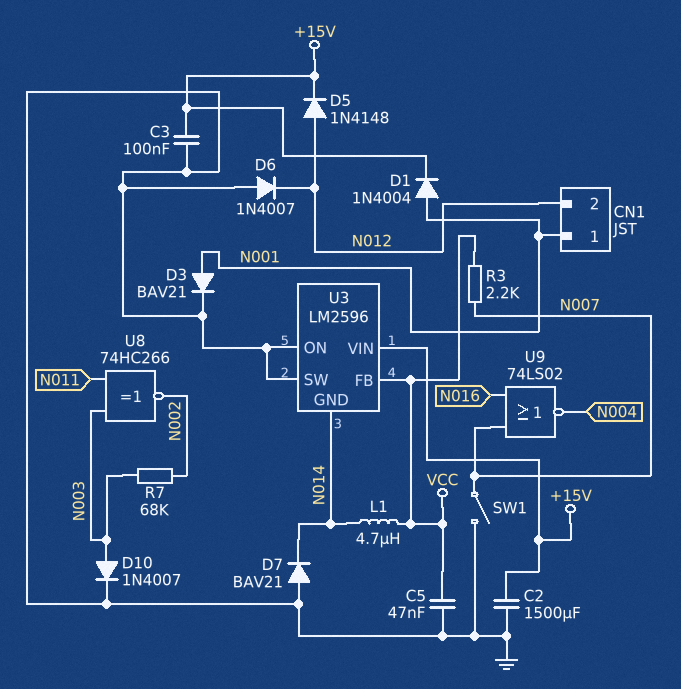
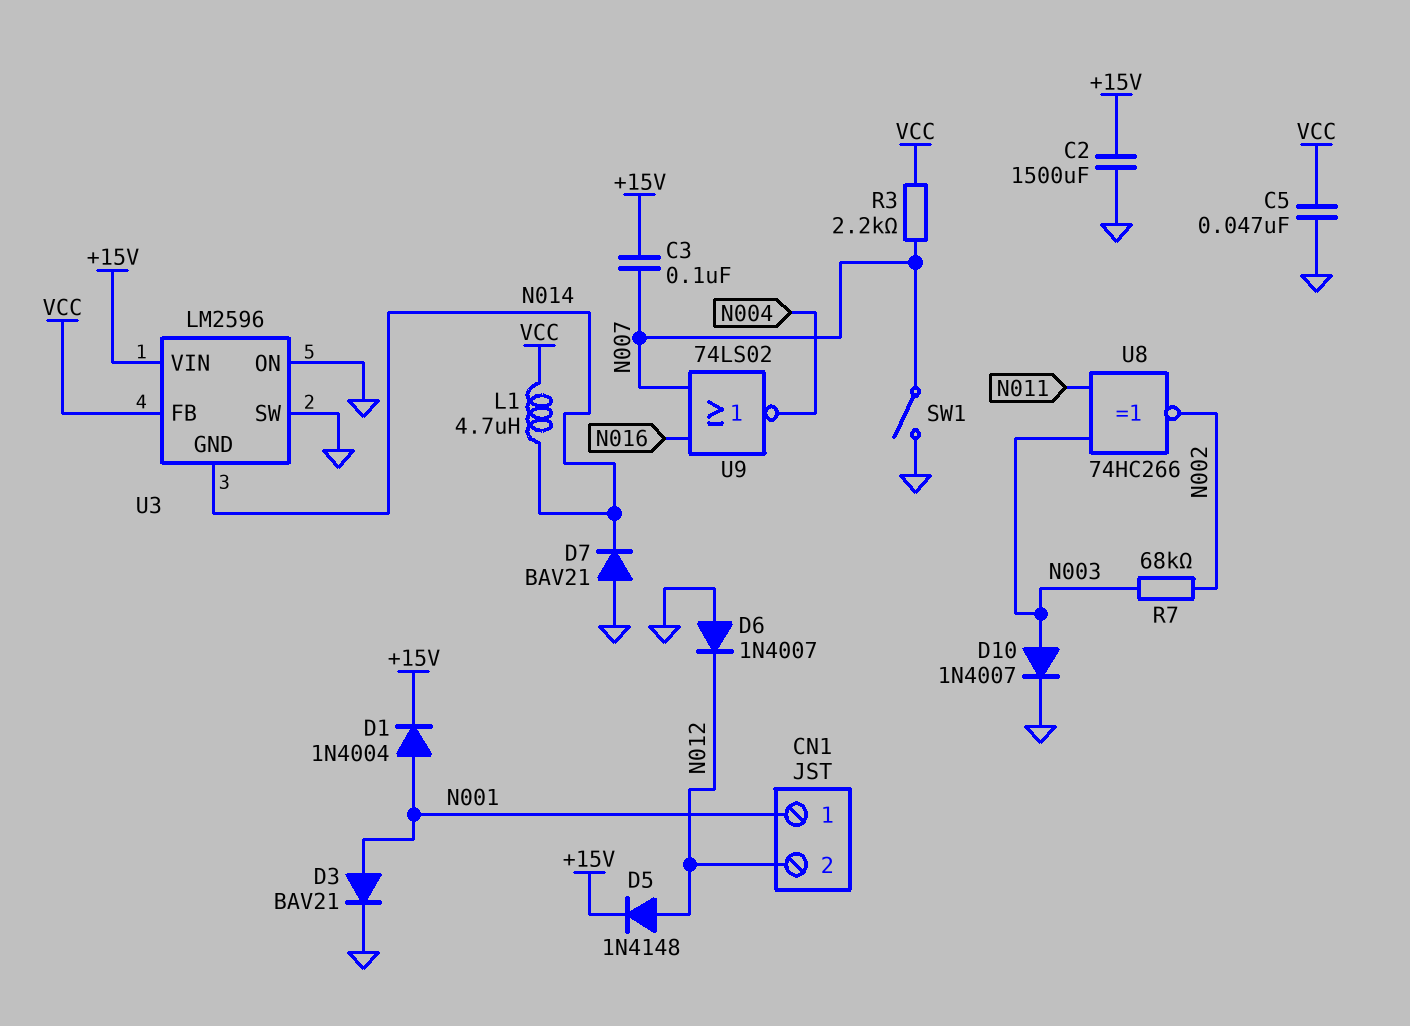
C3: 100nF (+15V, GND) -> 100nF (+15V, N007)

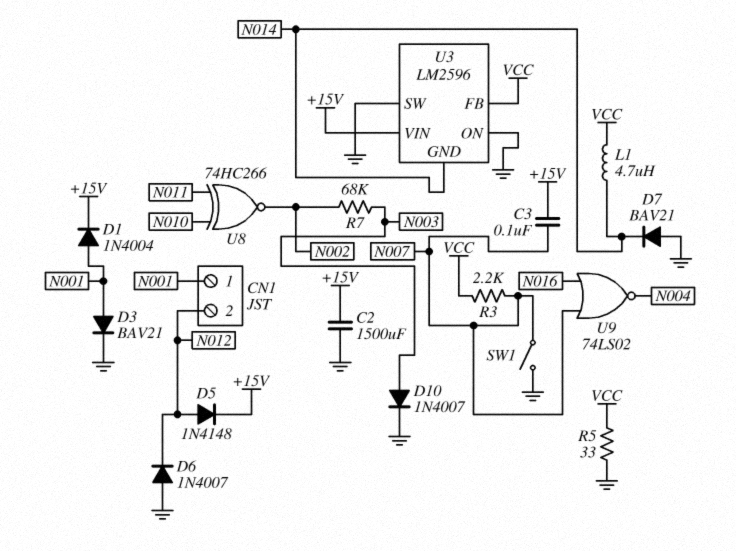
C5: 47nF (GND, VCC) -> none
R5: none -> 33 (GND, VCC)
U8: XNOR 74HC266 (in N003, in N011, out N002) -> XNOR 74HC266 (in N010, in N011, out N002)

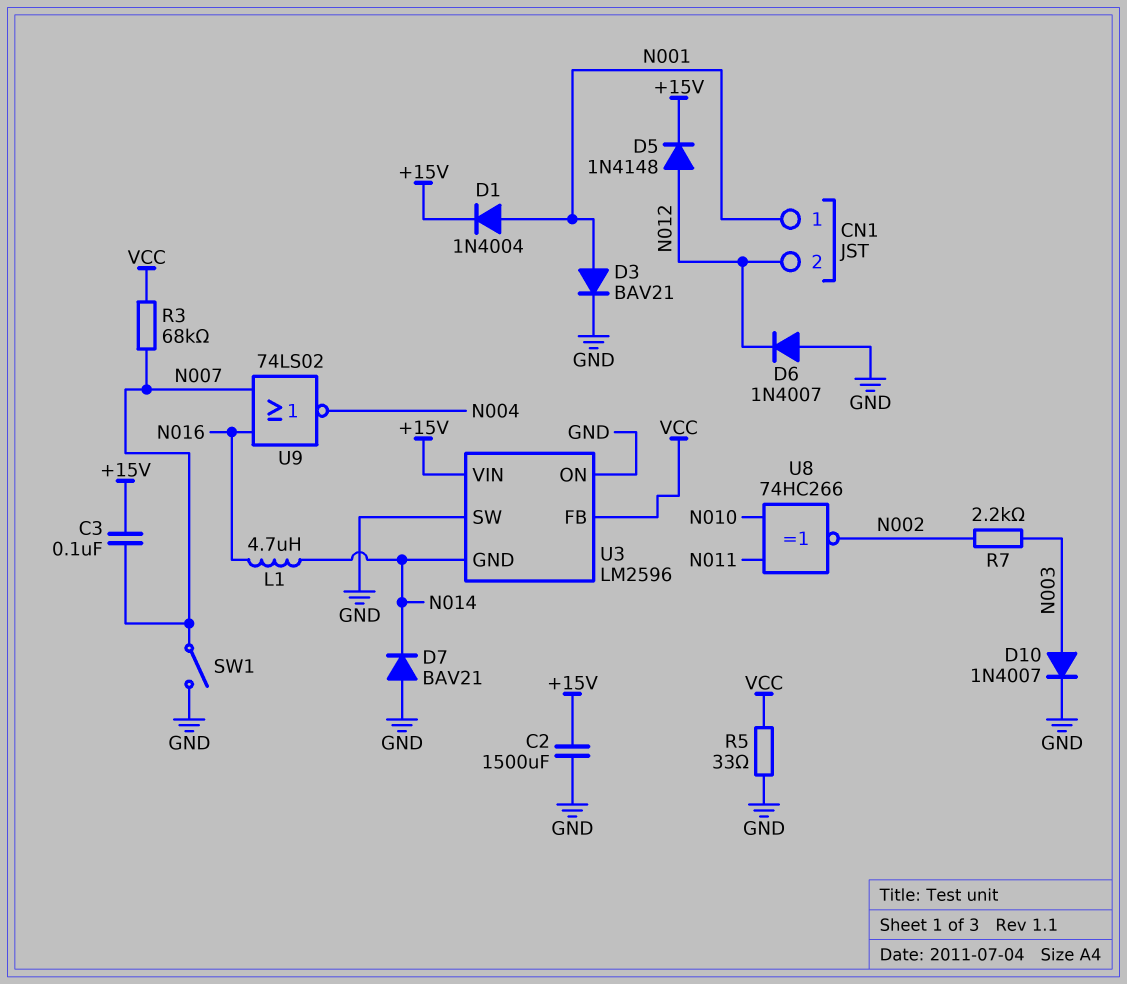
L1: 4.7uH (N014, VCC) -> 4.7uH (N014, N016)
R3: 2.2k (N007, VCC) -> 68k (N007, VCC)
R7: 68k (N002, N003) -> 2.2k (N002, N003)

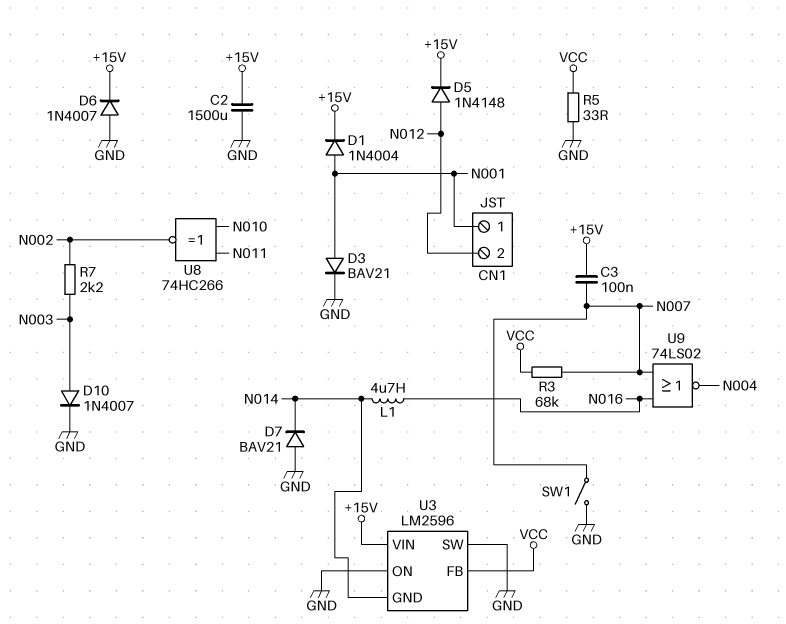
D6: diode 1N4007 (A GND, K N012) -> diode 1N4007 (A GND, K +15V)

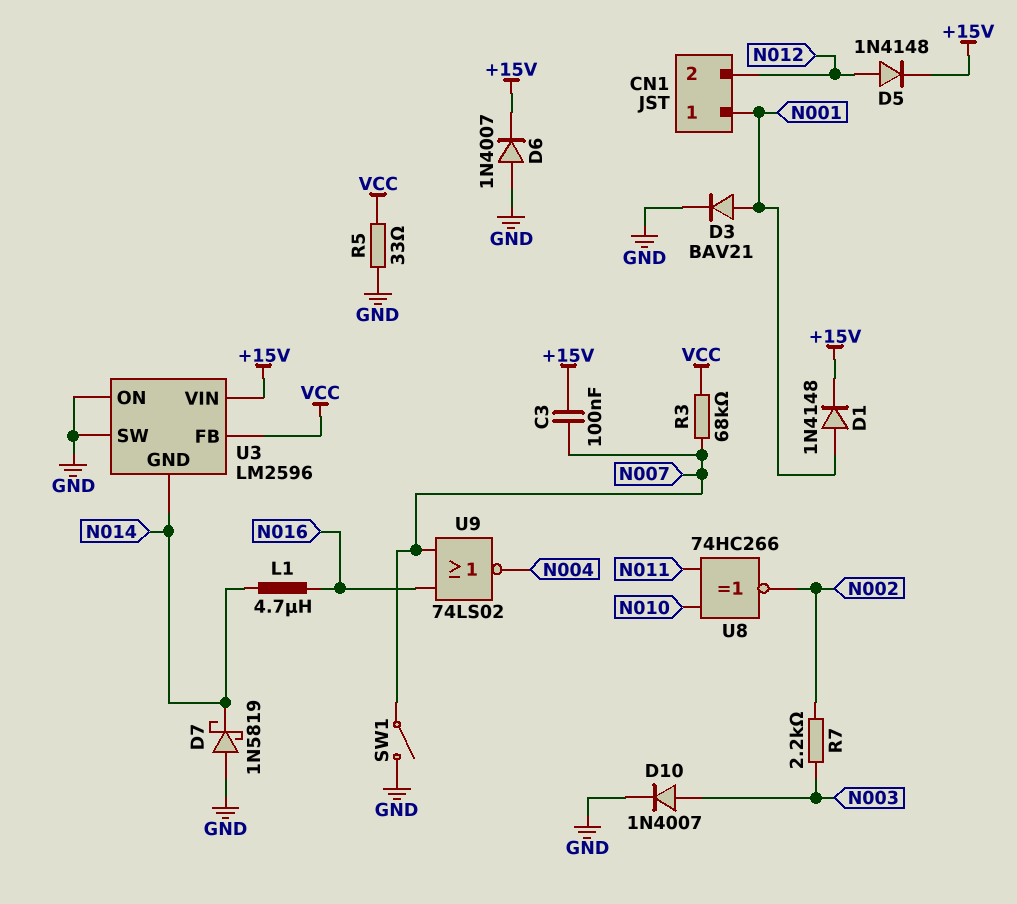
C2: 1500uF (+15V, GND) -> none
D1: diode 1N4004 (A N001, K +15V) -> diode 1N4148 (A N001, K +15V)
D7: diode BAV21 (A GND, K N014) -> schottky 1N5819 (A GND, K N014)

